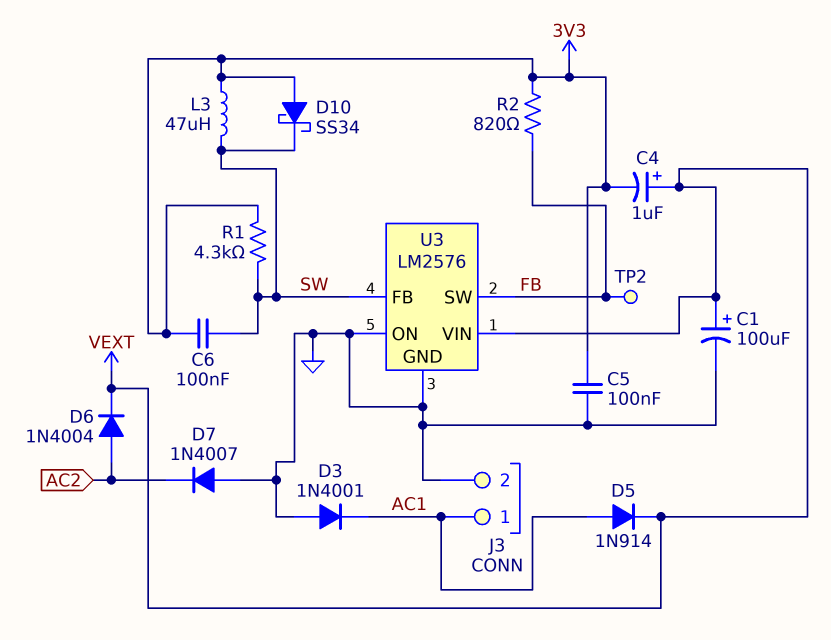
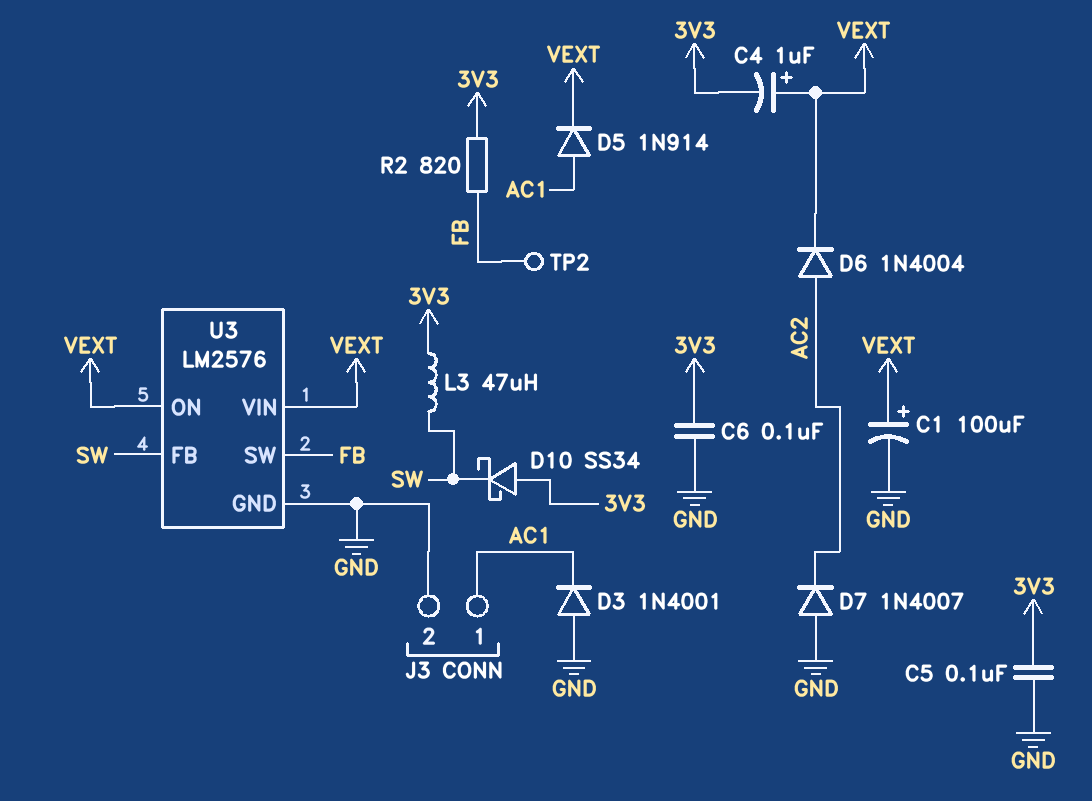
C6: 100nF (3V3, SW) -> 100nF (3V3, GND)
R1: 4.3k (3V3, SW) -> none
U3 pin ON: GND -> VEXT

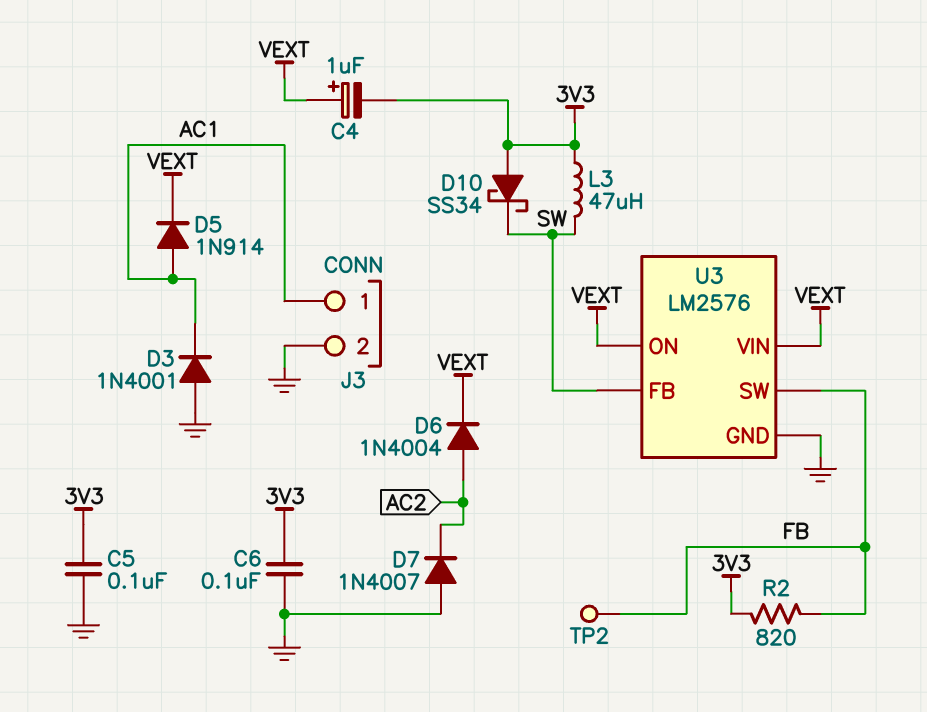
C1: 100uF (plus VEXT, minus GND) -> none

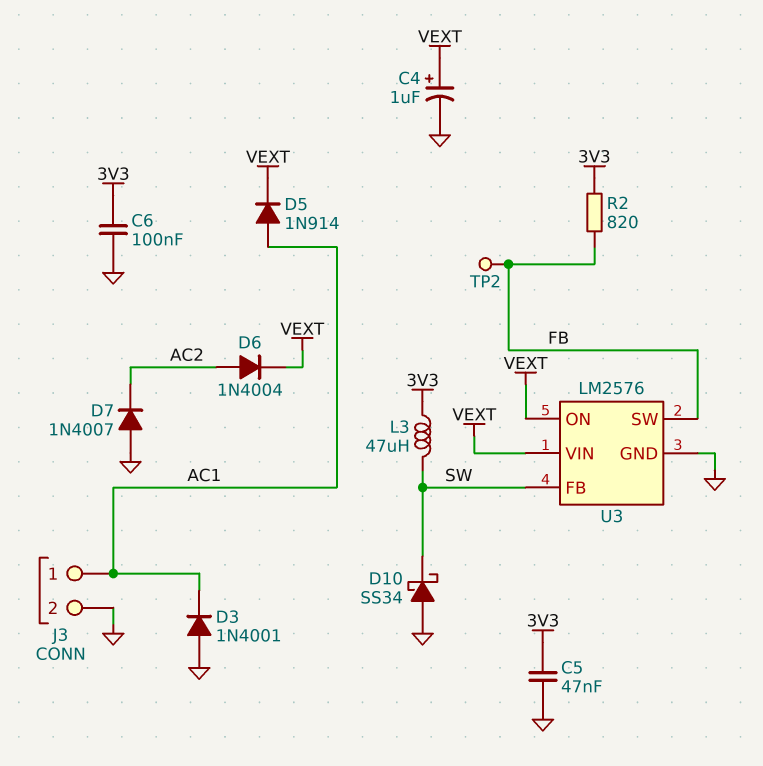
C4: 1uF (plus VEXT, minus 3V3) -> 1uF (plus VEXT, minus GND)
C5: 100nF (3V3, GND) -> 47nF (3V3, GND)
D10: schottky SS34 (A 3V3, K SW) -> schottky SS34 (A GND, K SW)

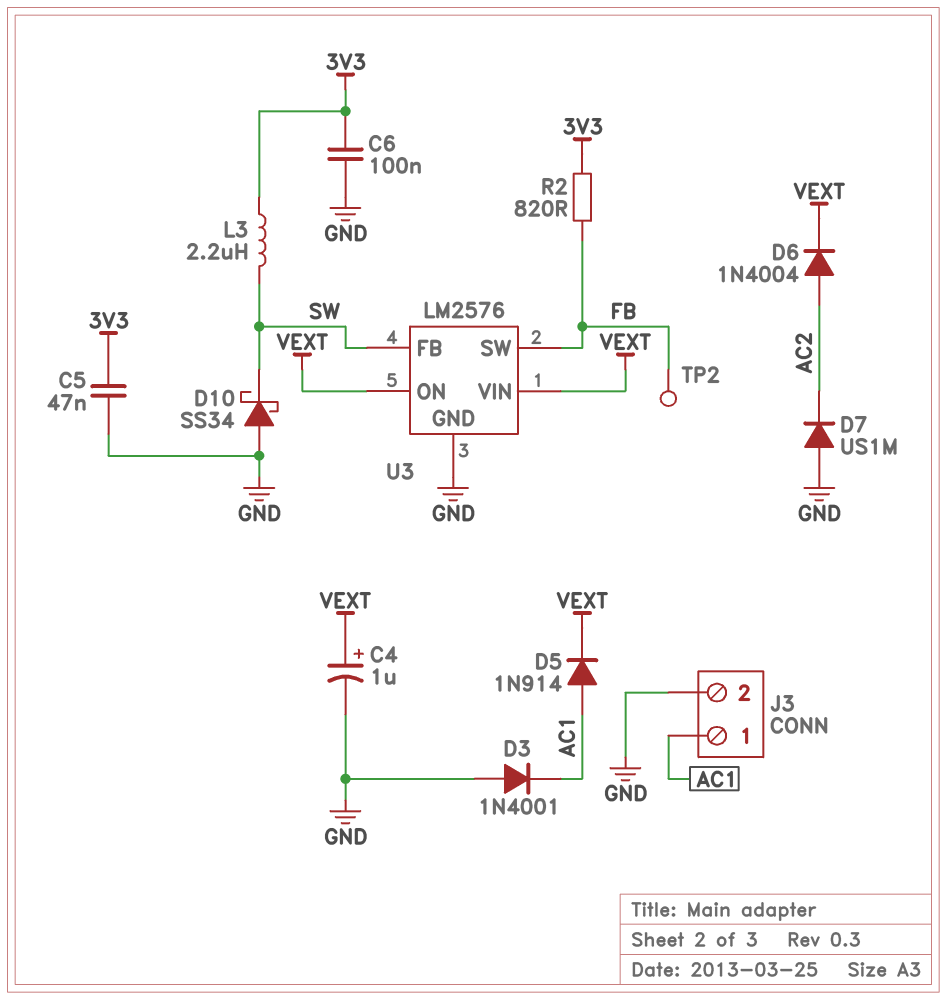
D7: diode 1N4007 (A GND, K AC2) -> diode US1M (A GND, K AC2)
L3: 47uH (3V3, SW) -> 2.2uH (3V3, SW)

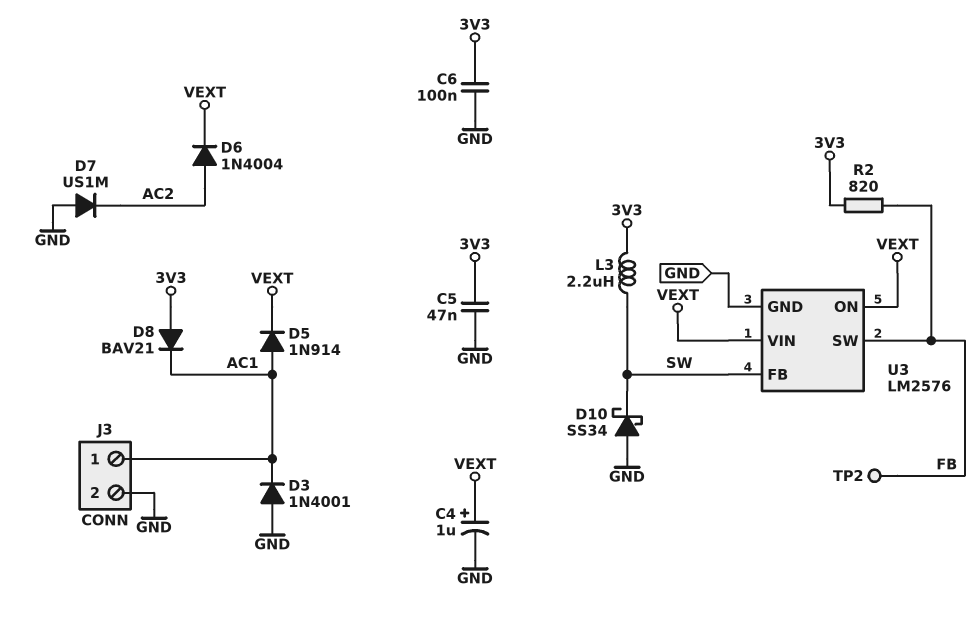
D8: none -> diode BAV21 (A 3V3, K AC1)

